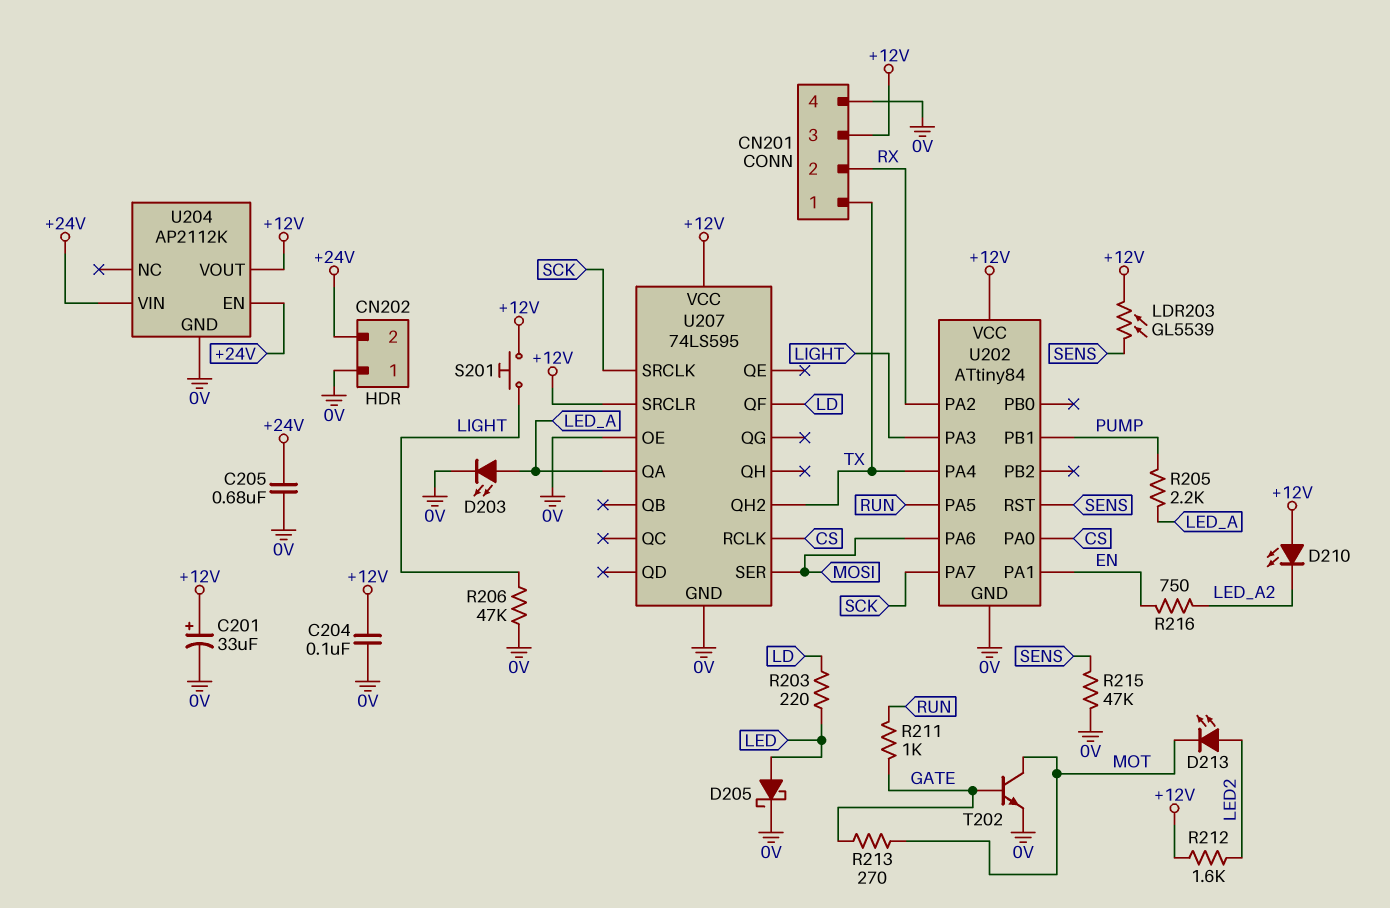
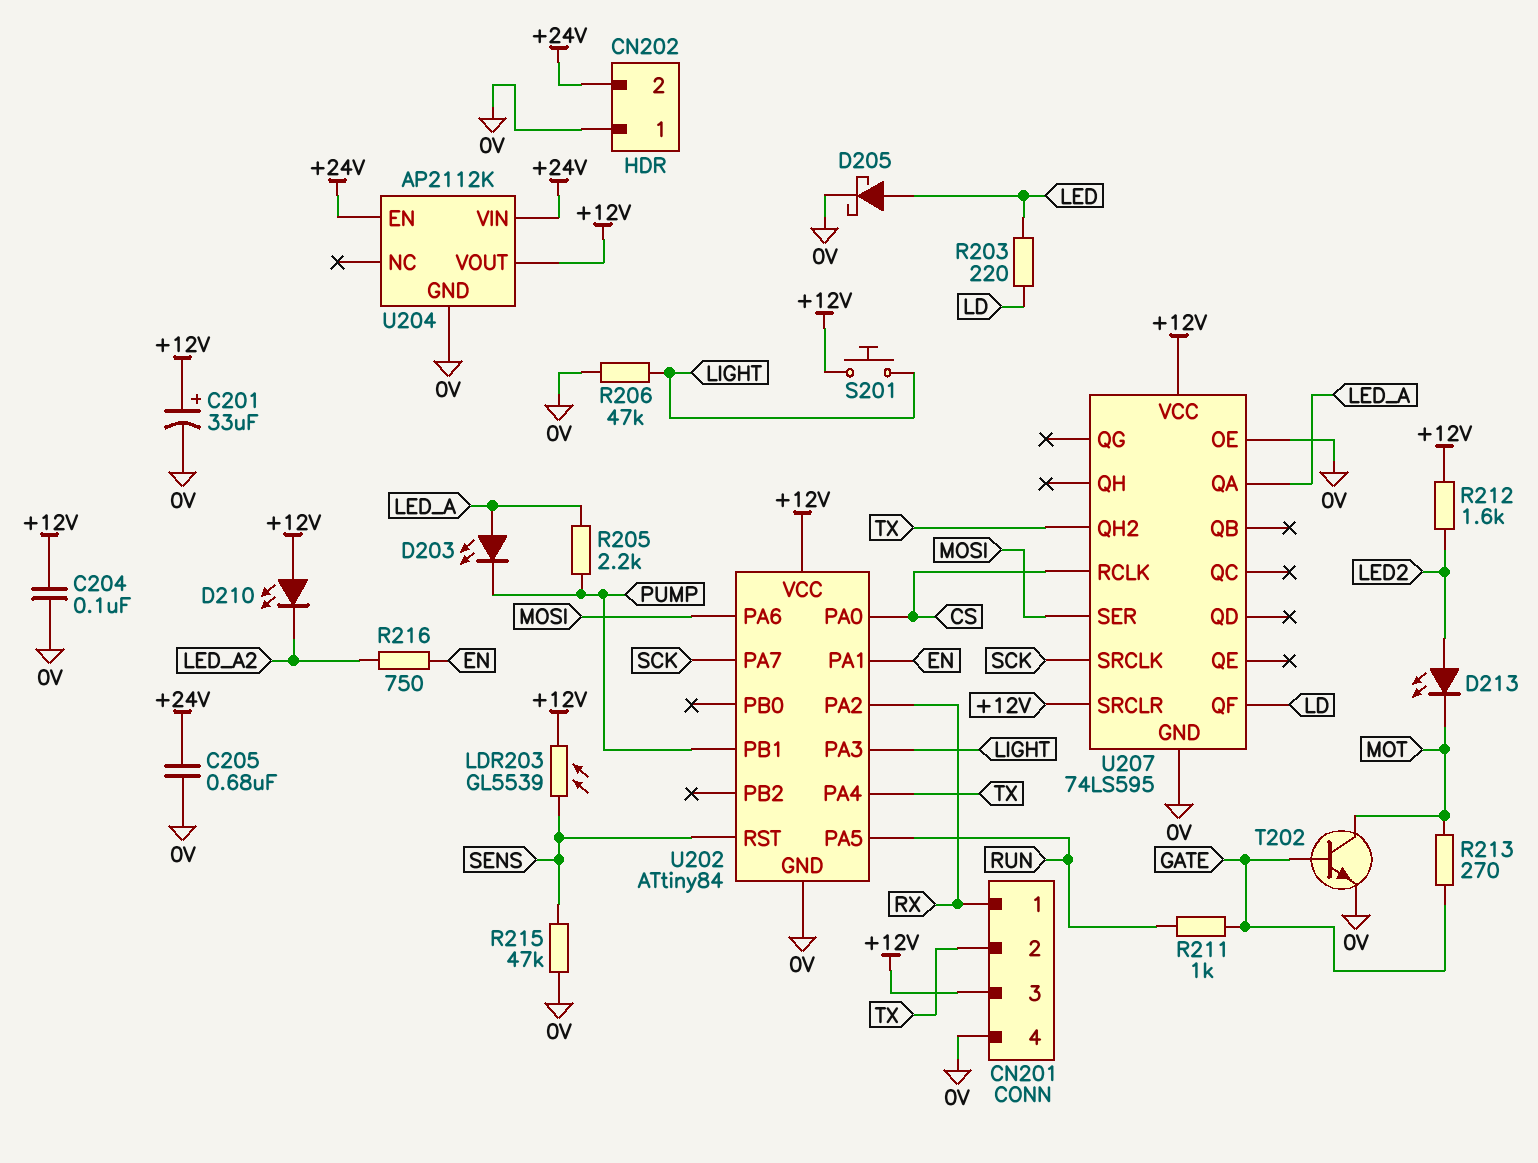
CN201 pin 1: TX -> RX
CN201 pin 2: RX -> TX
D203: LED (A LED_A, K 0V) -> LED (A LED_A, K PUMP)

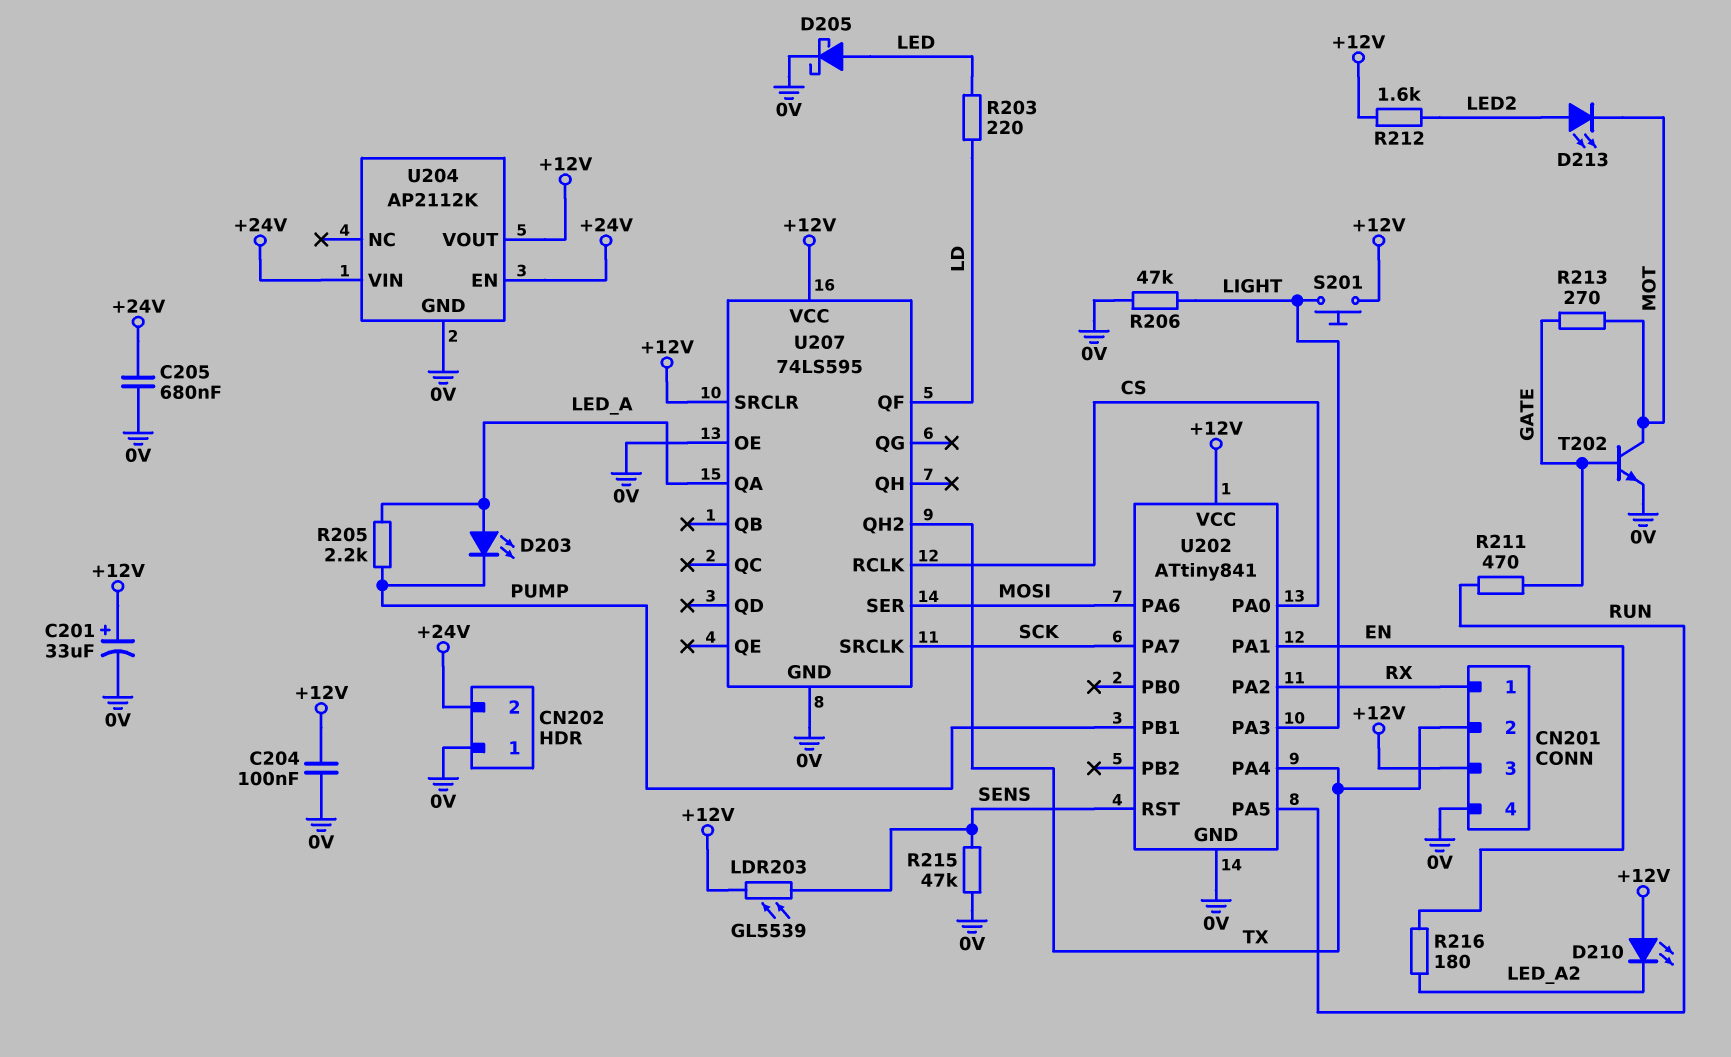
R211: 1k (GATE, RUN) -> 470 (GATE, RUN)
R216: 750 (EN, LED_A2) -> 180 (EN, LED_A2)
U202: ATtiny84 -> ATtiny841

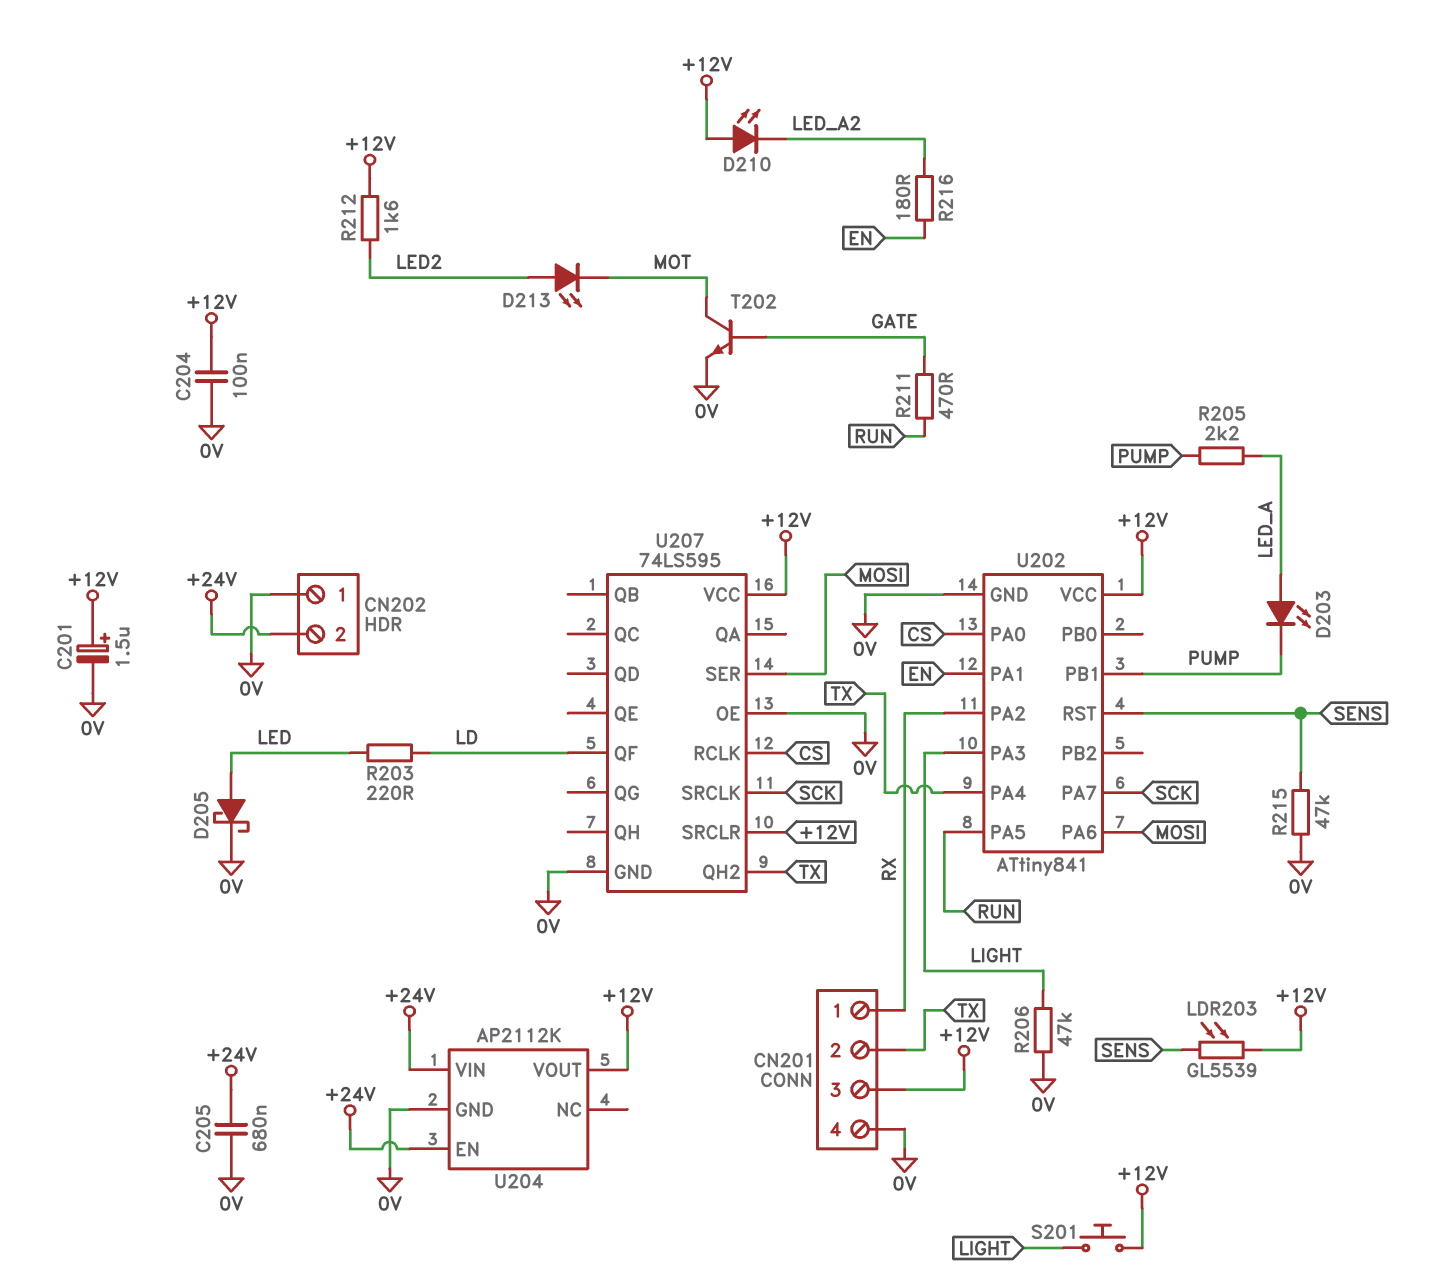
C201: 33uF (plus +12V, minus 0V) -> 1.5uF (plus +12V, minus 0V)
R213: 270 (GATE, MOT) -> none
U207 pin QA: LED_A -> none

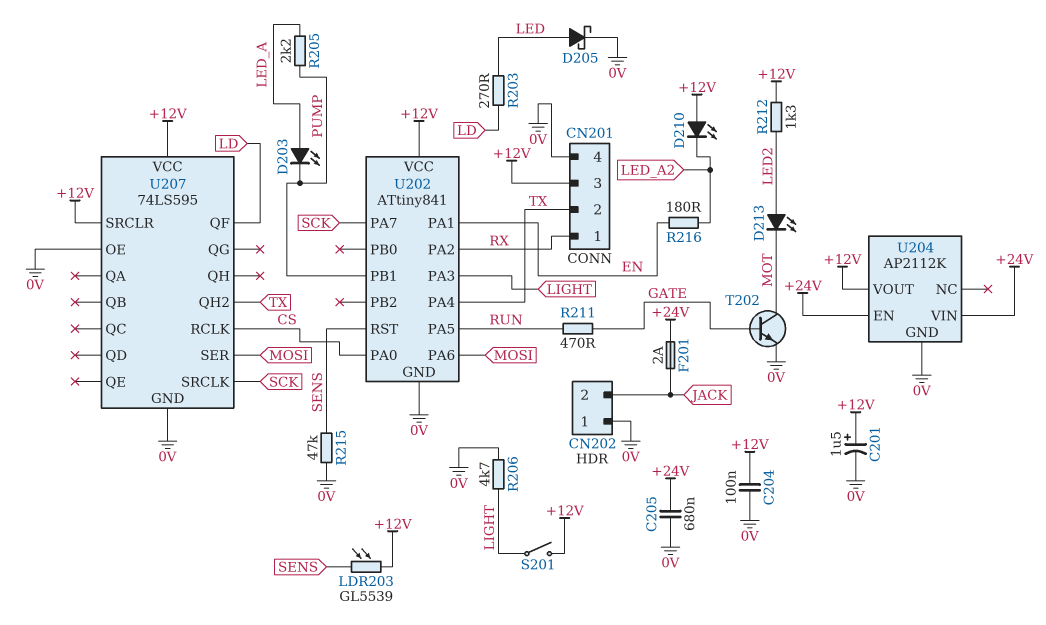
CN202 pin 2: +24V -> JACK
F201: none -> 2A (+24V, JACK)
R203: 220 (LD, LED) -> 270 (LD, LED)
R206: 47k (0V, LIGHT) -> 4.7k (0V, LIGHT)
R212: 1.6k (+12V, LED2) -> 1.3k (+12V, LED2)
S201: button (+12V, LIGHT) -> switch (+12V, LIGHT)

